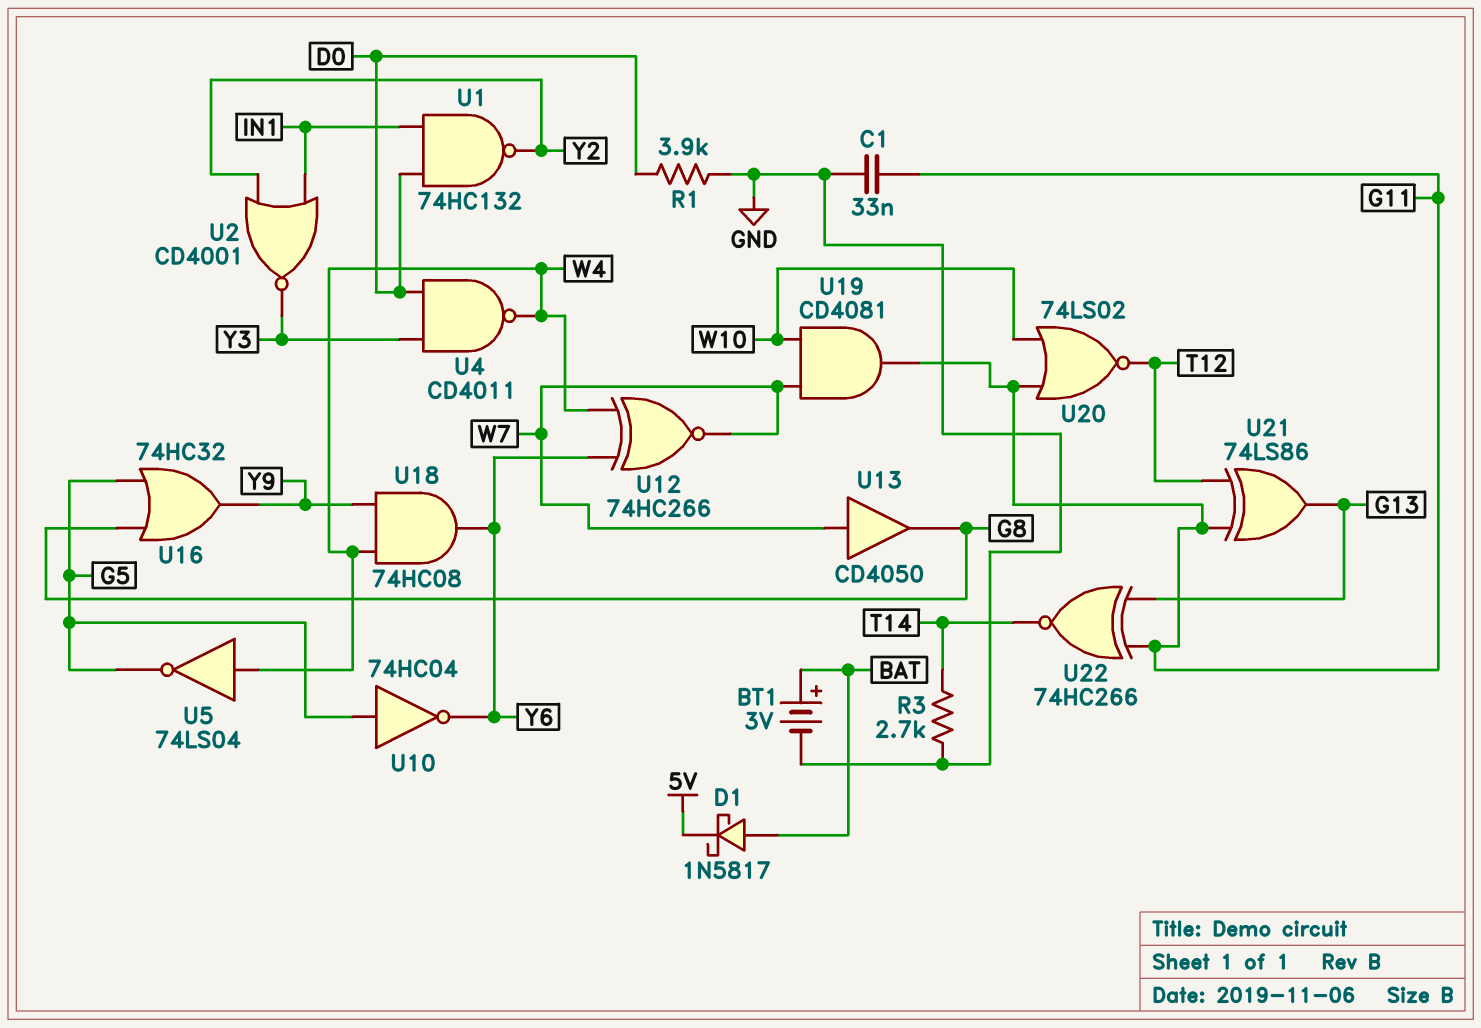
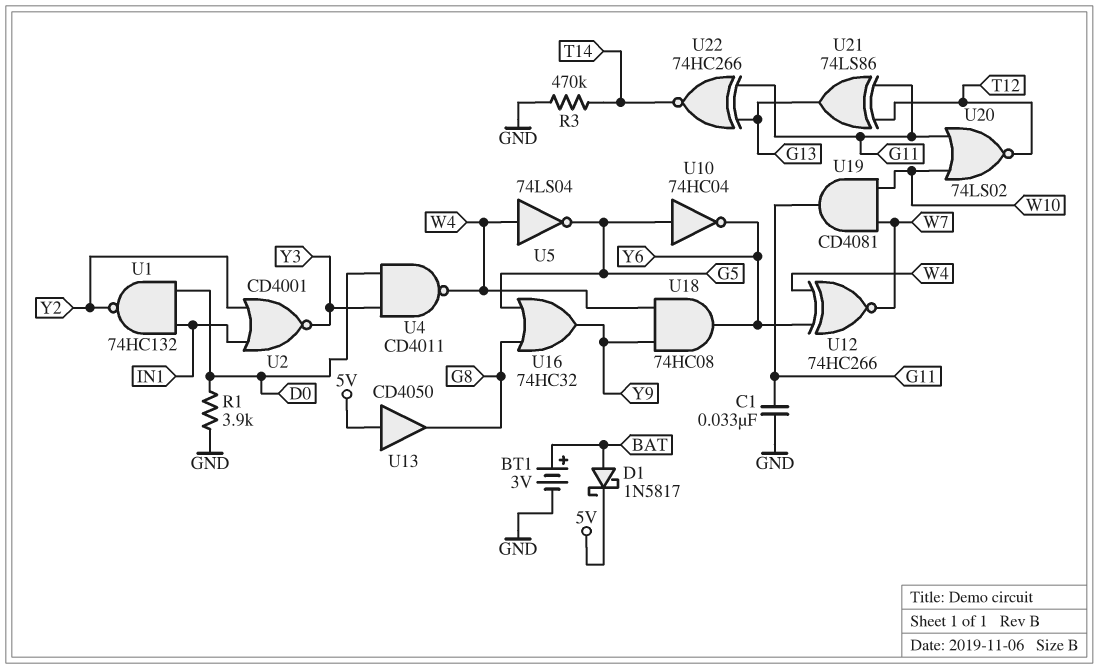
R3: 2.7k (GND, T14) -> 470k (GND, T14)
U13: buffer CD4050 (in W7, out G8) -> buffer CD4050 (in 5V, out G8)

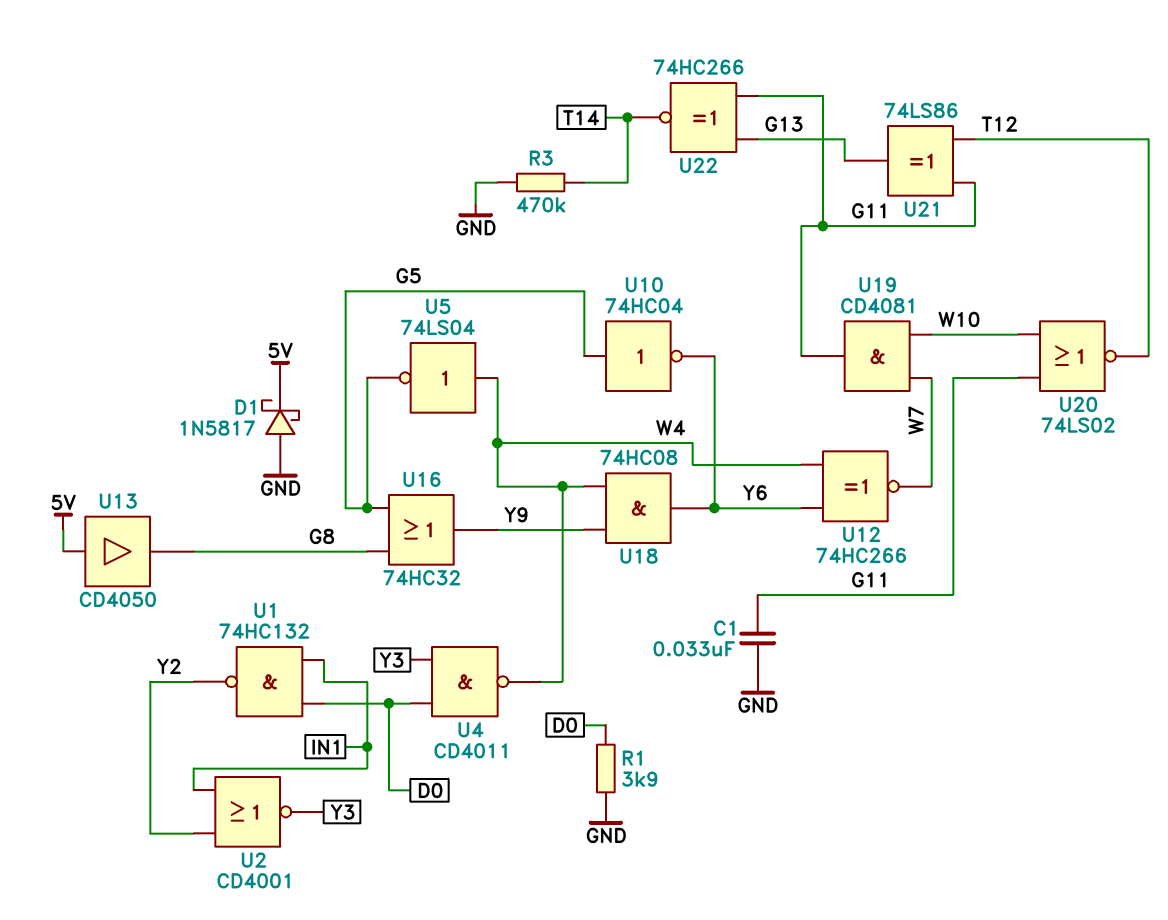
BT1: 3V (plus BAT, minus GND) -> none
D1: schottky 1N5817 (A BAT, K 5V) -> schottky 1N5817 (A GND, K 5V)

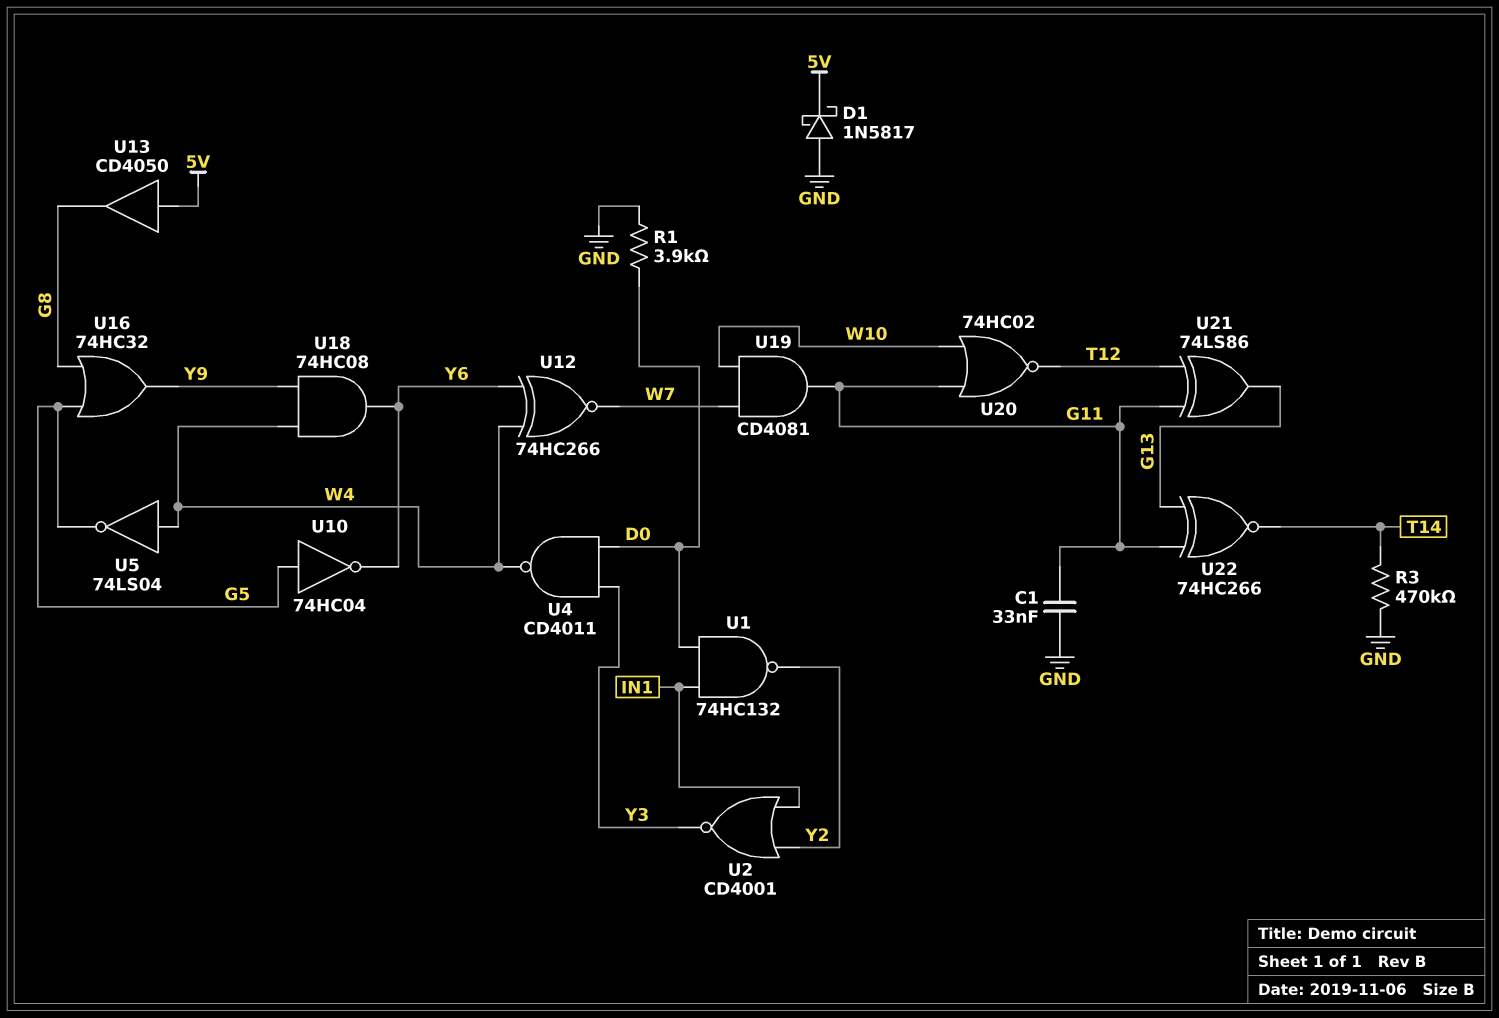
U20: NOR 74LS02 (in G11, in W10, out T12) -> NOR 74HC02 (in G11, in W10, out T12)

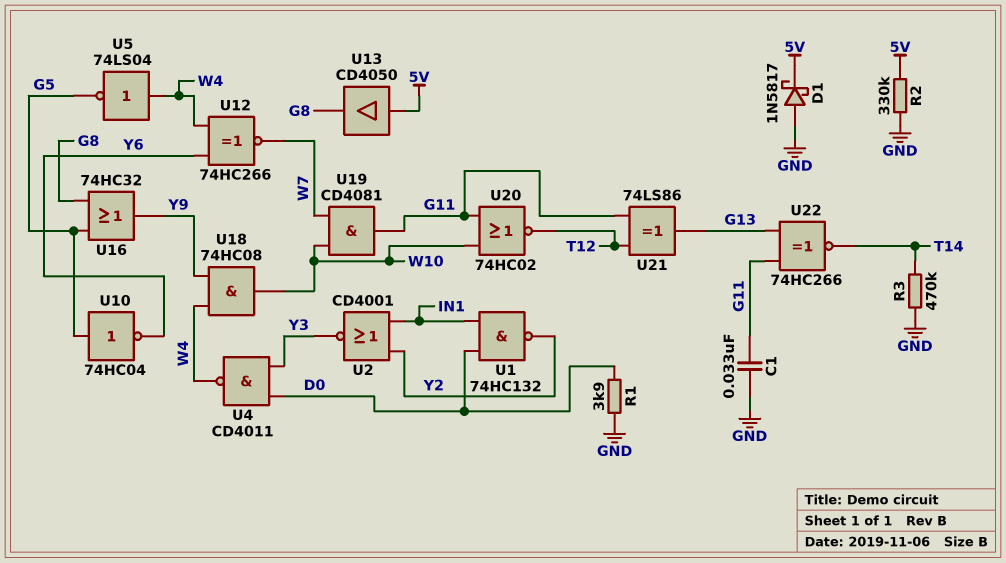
R2: none -> 330k (5V, GND)
U18: AND 74HC08 (in W4, in Y9, out Y6) -> AND 74HC08 (in W4, in Y9, out W10)

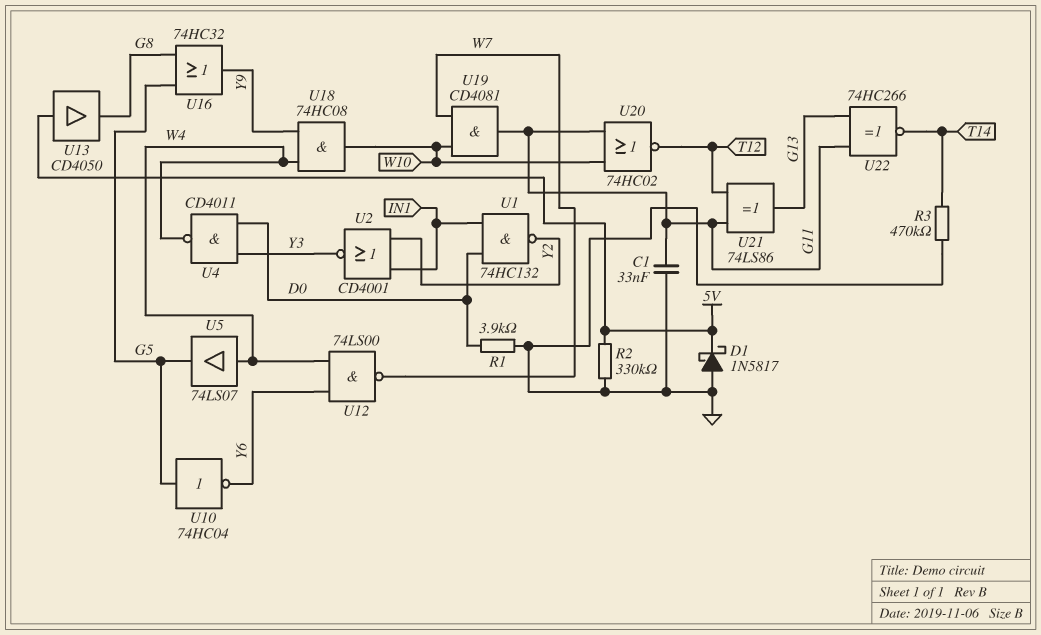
U5: NOT 74LS04 (in W4, out G5) -> buffer 74LS07 (in W4, out G5)
U12: XNOR 74HC266 (in W4, in Y6, out W7) -> NAND 74LS00 (in W4, in Y6, out W7)

